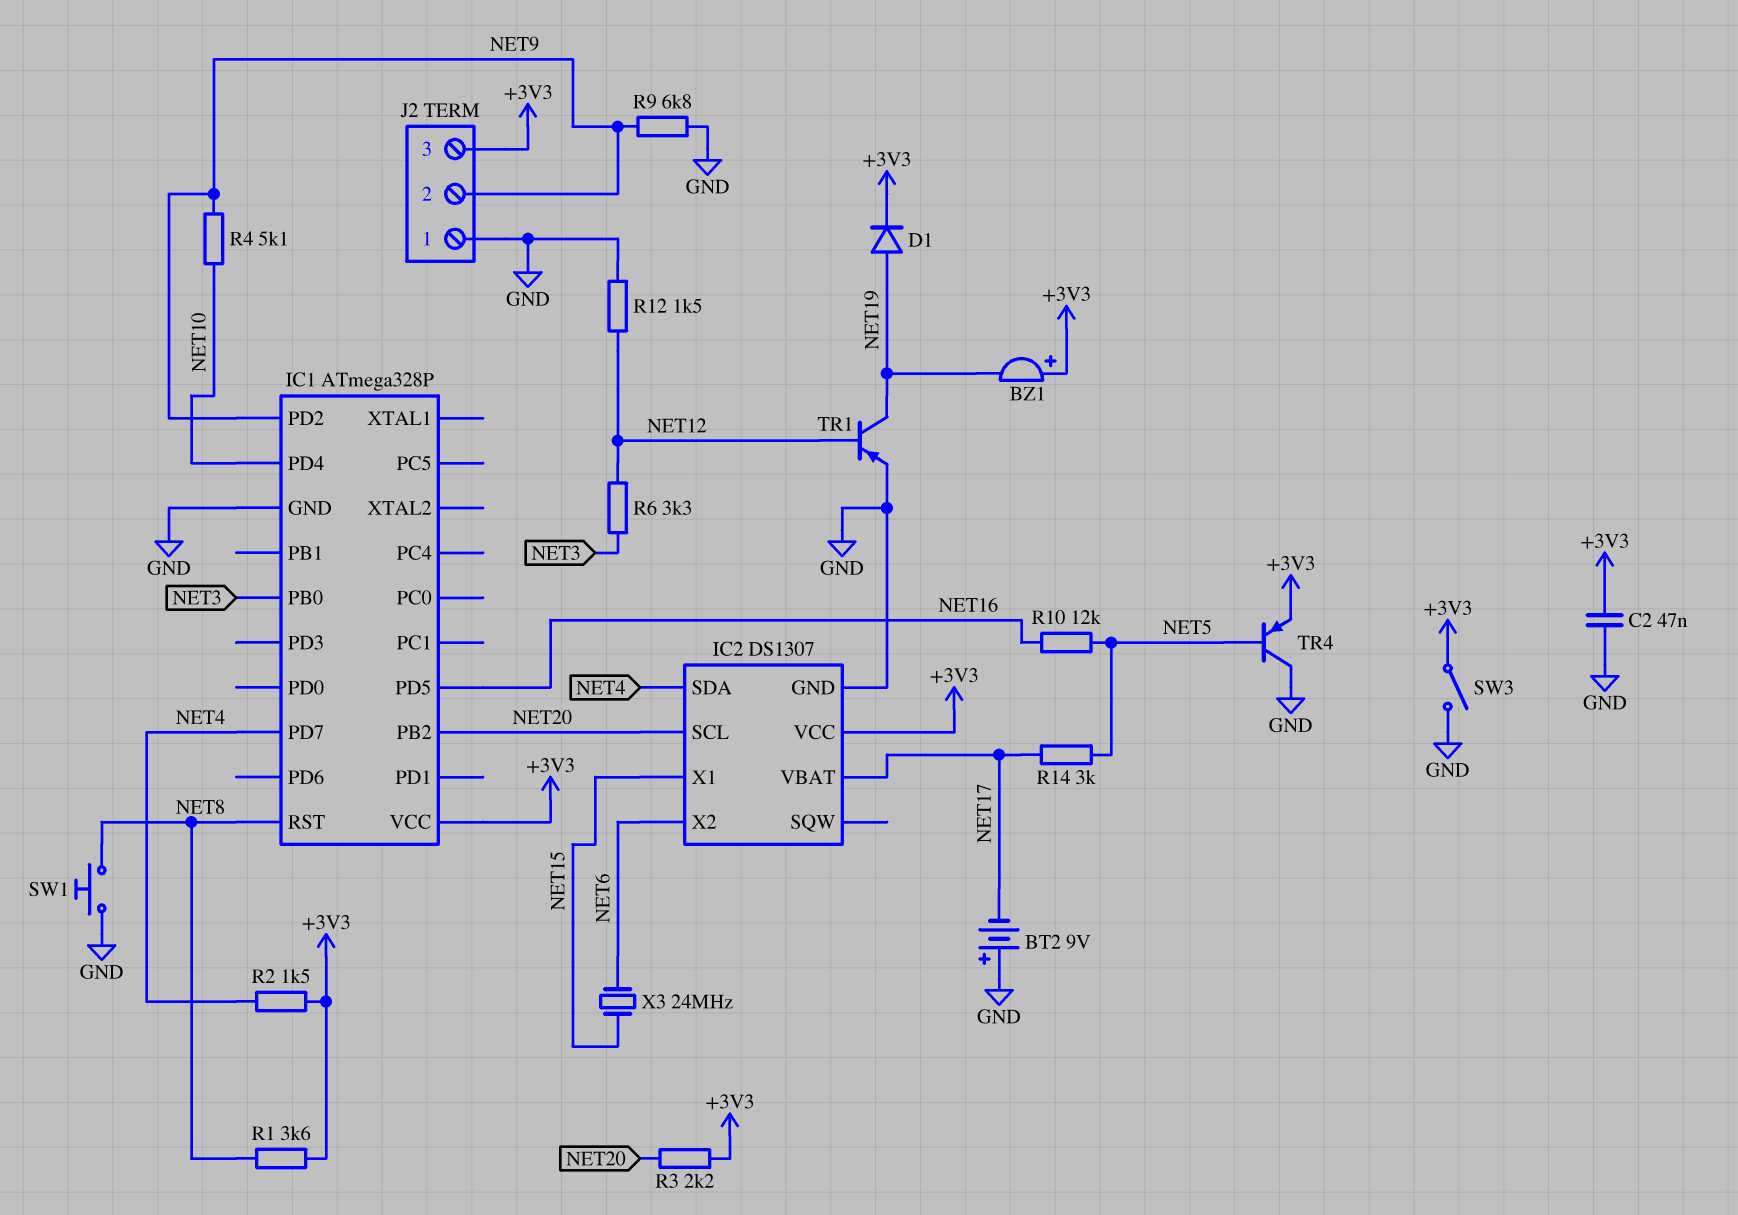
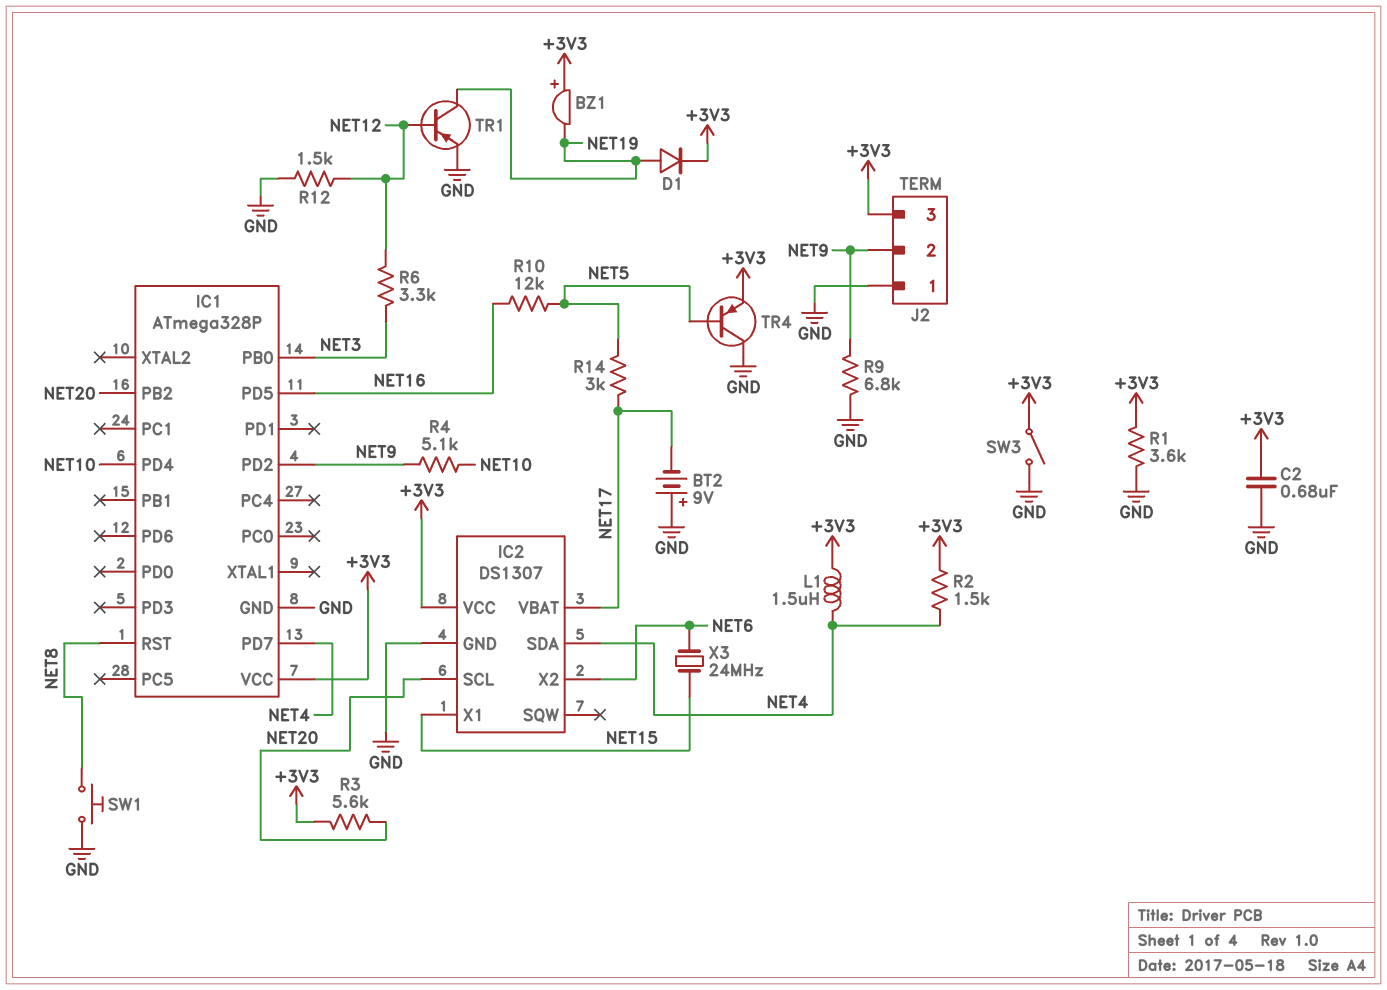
C2: 47nF (+3V3, GND) -> 680nF (+3V3, GND)
L1: none -> 1.5uH (+3V3, NET4)
R1: 3.6k (+3V3, NET8) -> 3.6k (+3V3, GND)
R3: 2.2k (+3V3, NET20) -> 5.6k (+3V3, NET20)

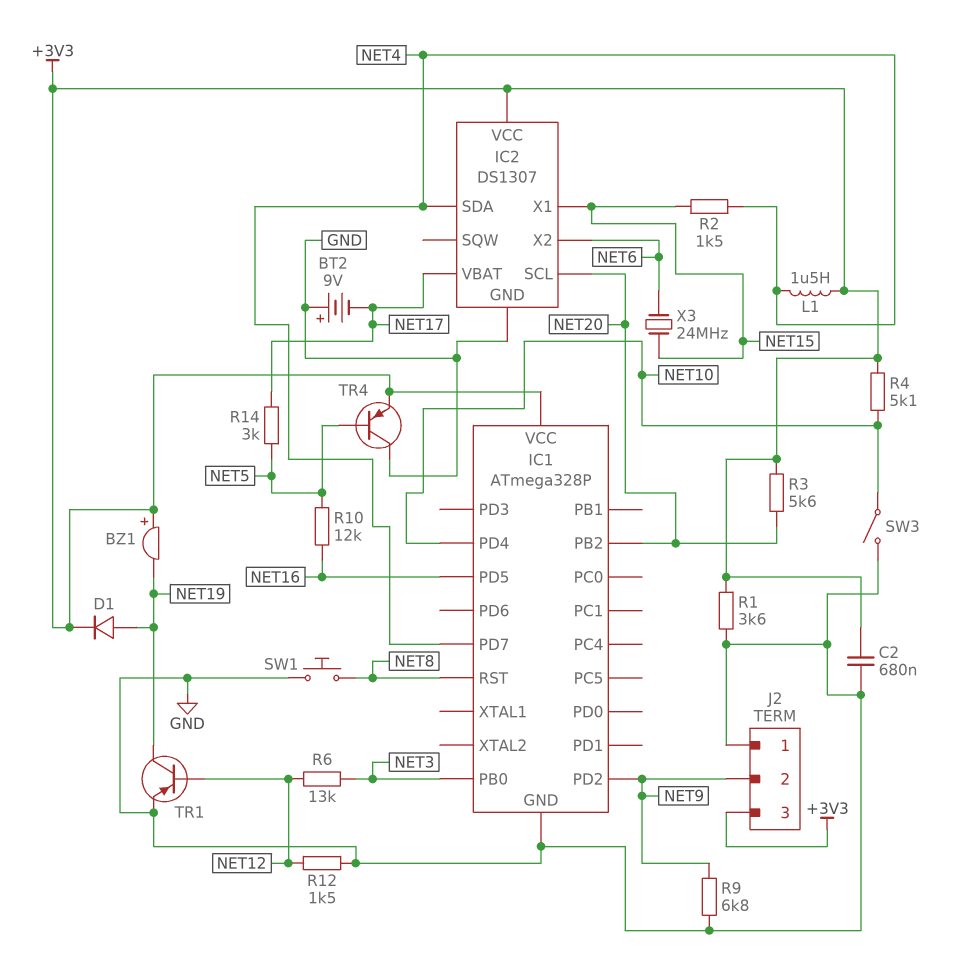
R2: 1.5k (+3V3, NET4) -> 1.5k (NET4, NET15)
R4: 5.1k (NET9, NET10) -> 5.1k (+3V3, NET10)
R6: 3.3k (NET3, NET12) -> 13k (NET3, NET12)
SW3: switch (+3V3, GND) -> switch (GND, NET10)

